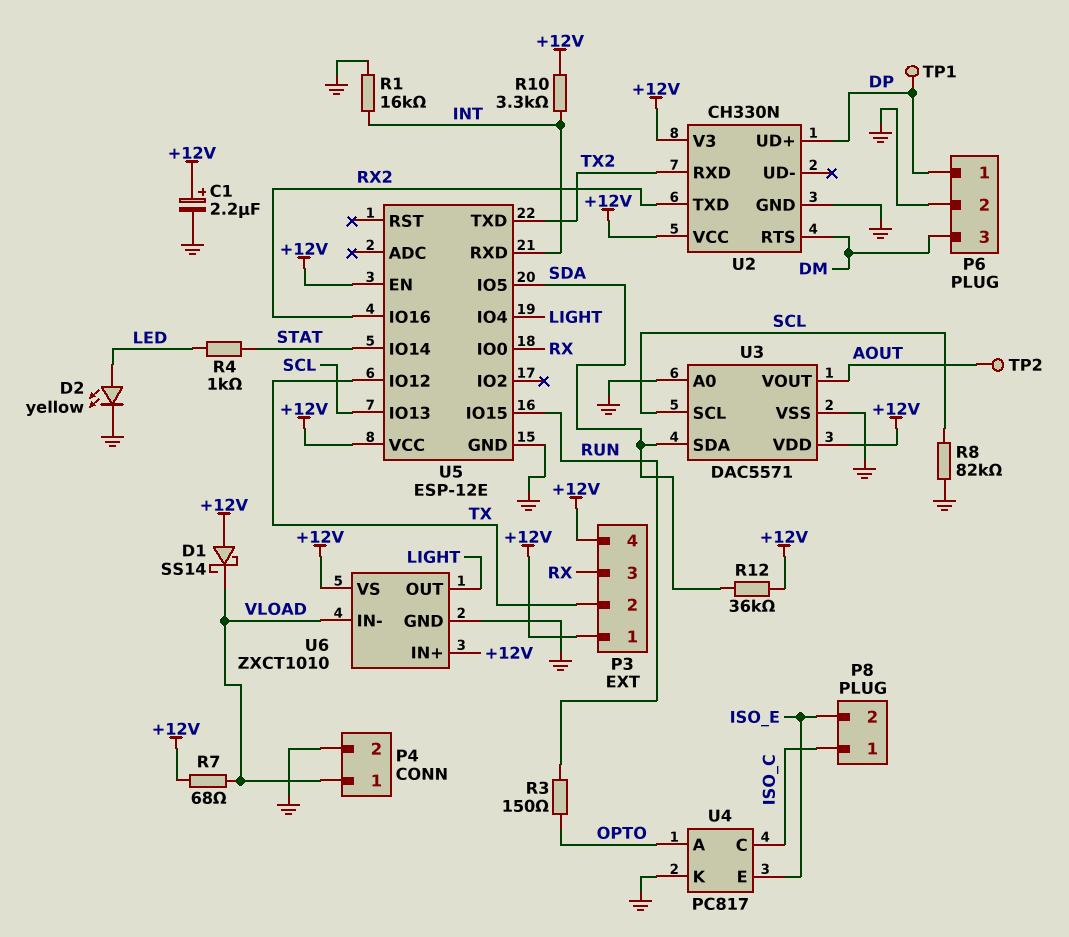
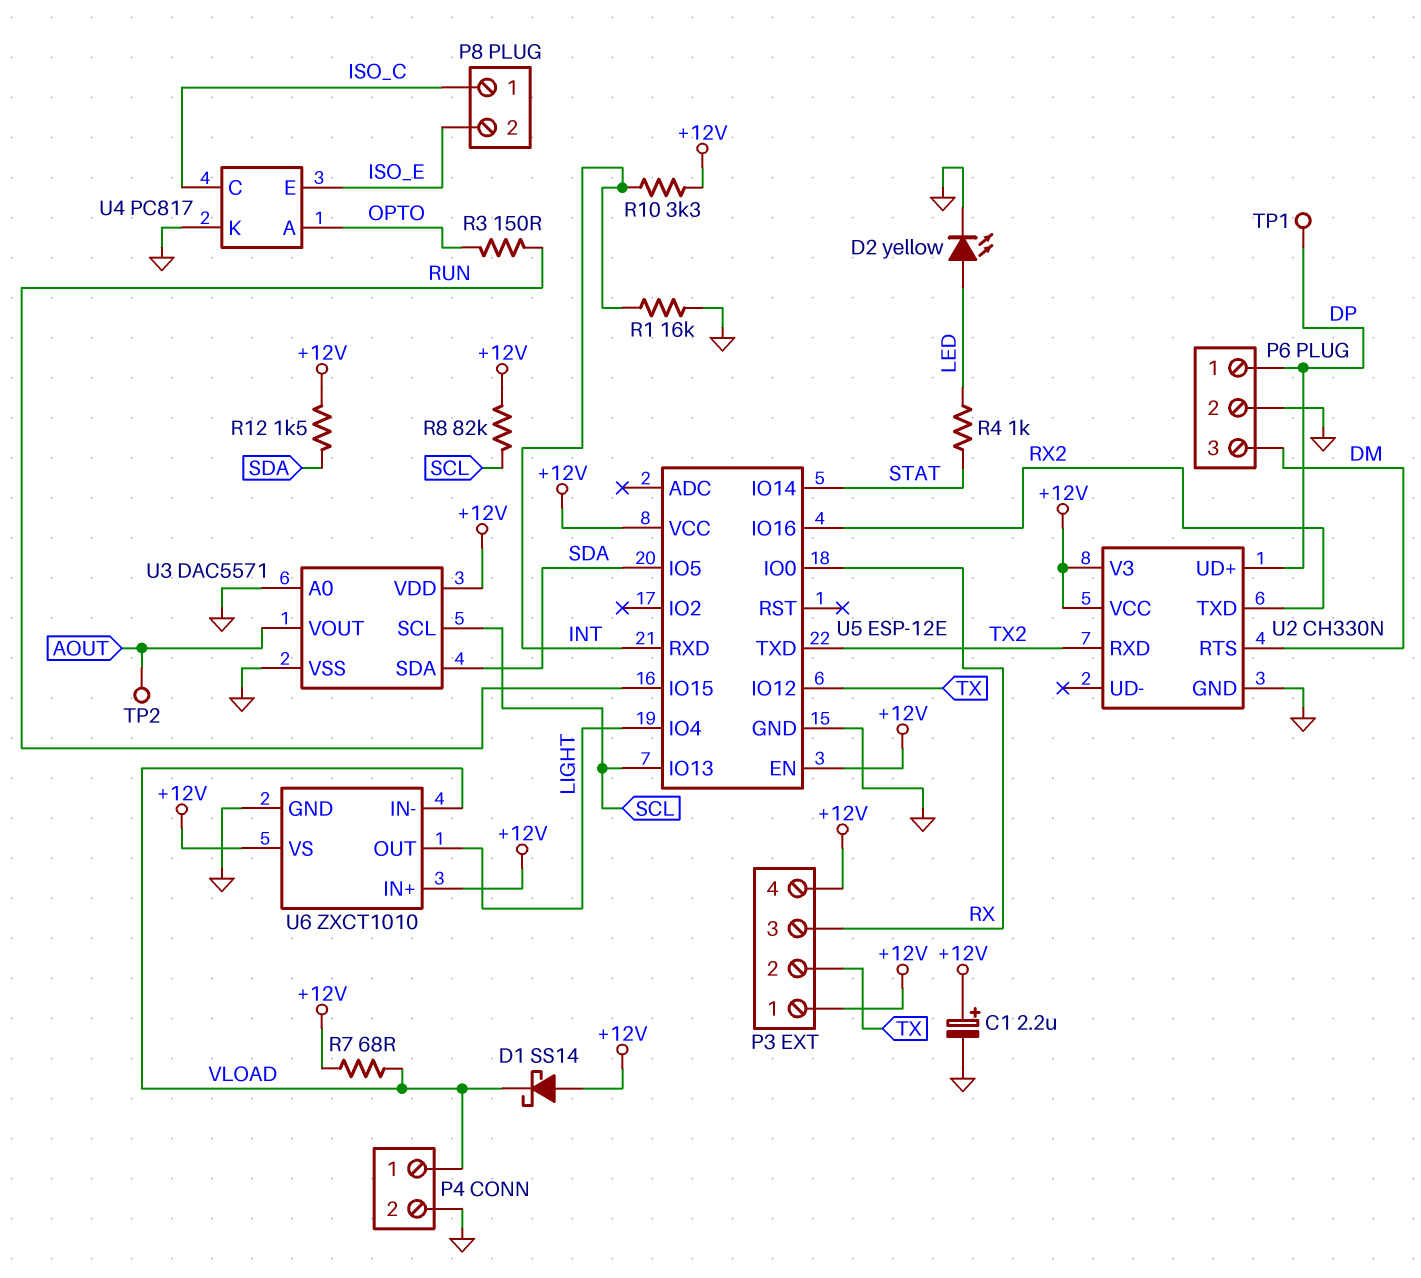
R8: 82k (GND, SCL) -> 82k (+12V, SCL)
R12: 36k (+12V, SDA) -> 1.5k (+12V, SDA)

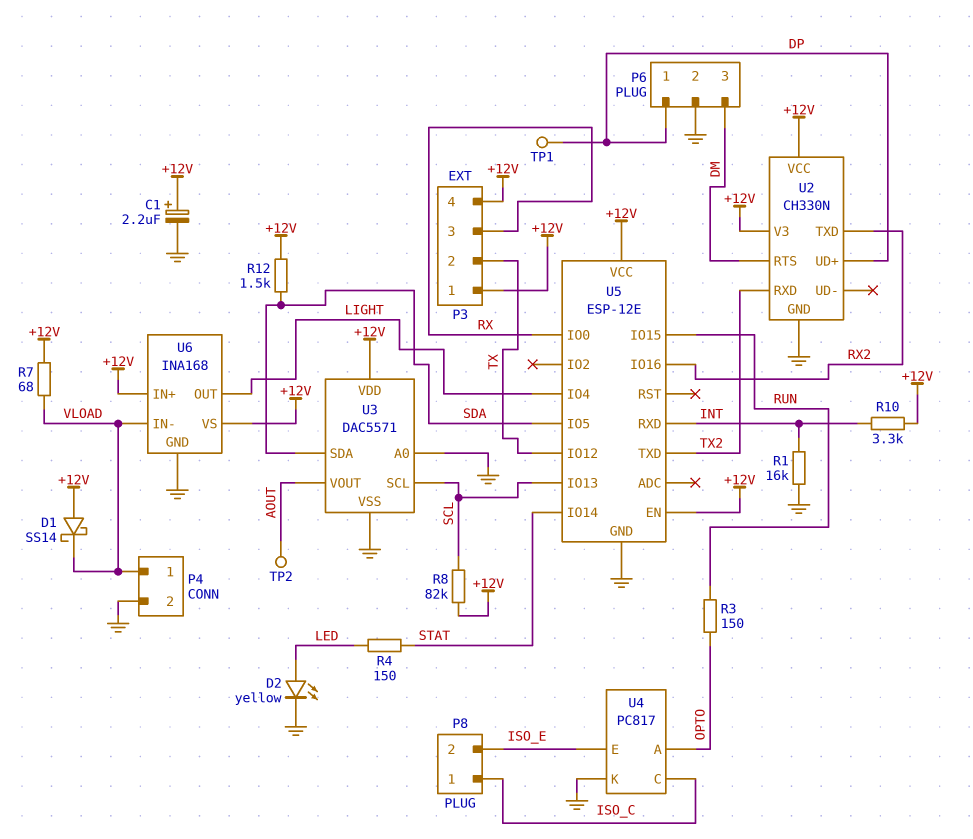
R4: 1k (LED, STAT) -> 150 (LED, STAT)
U6: ZXCT1010 -> INA168

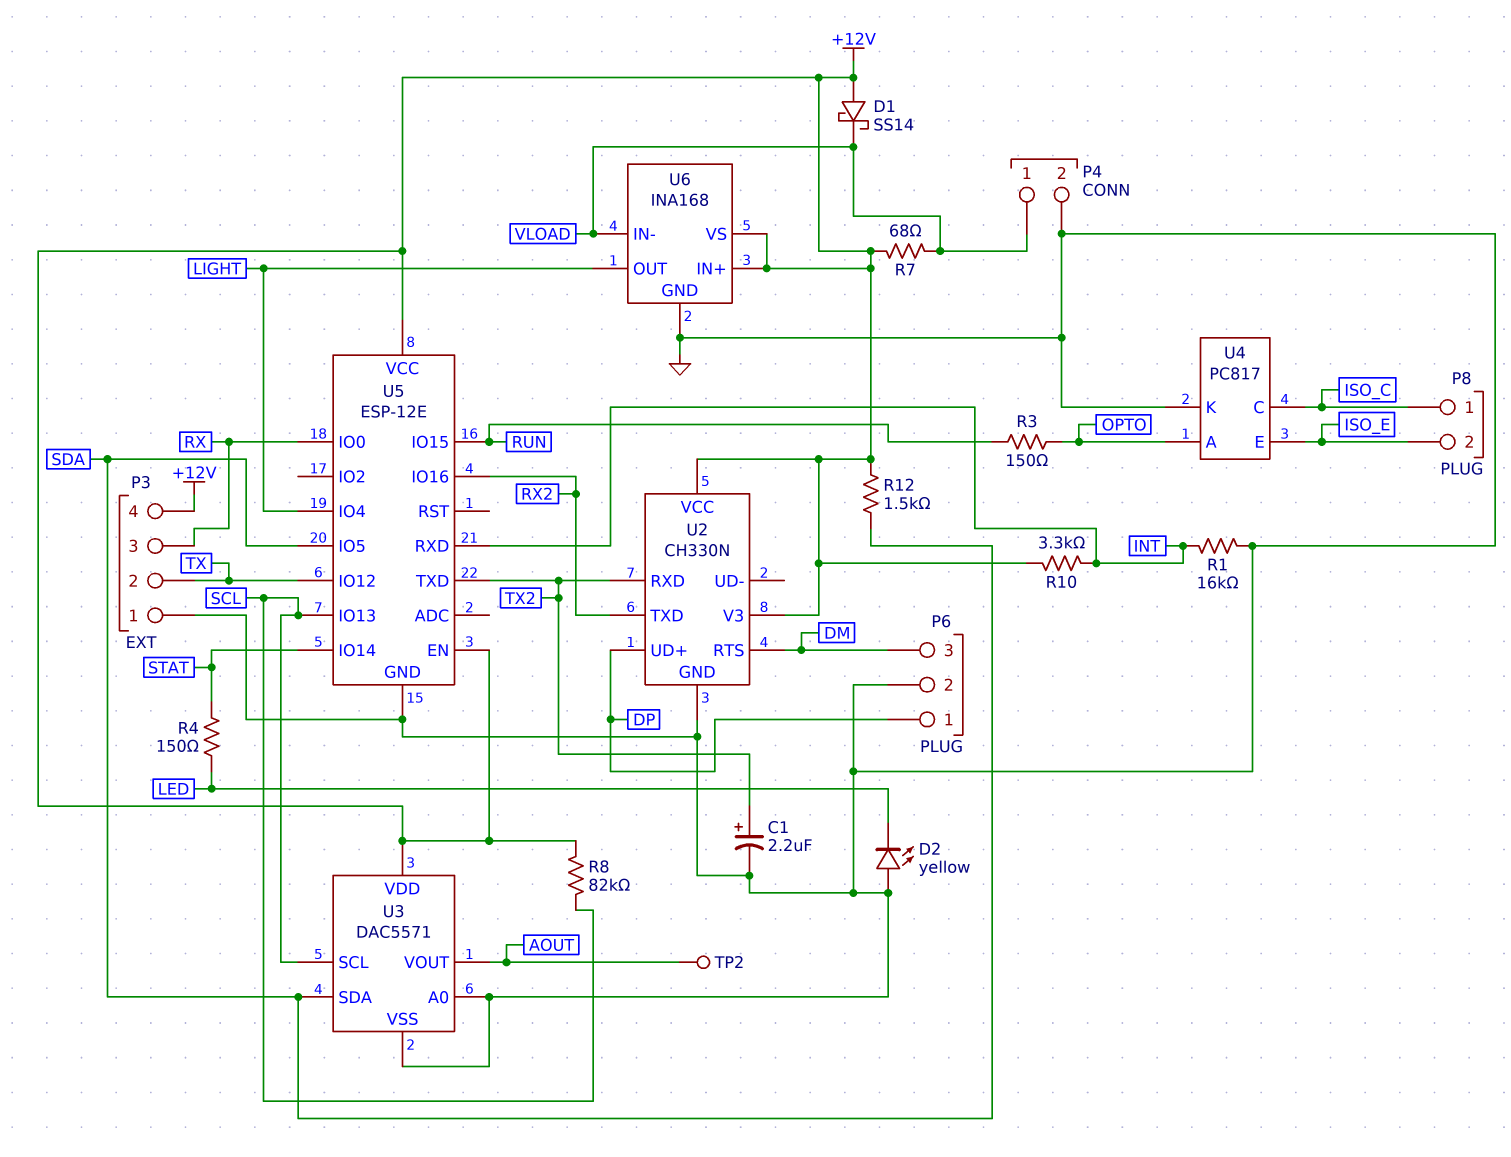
C1: 2.2uF (plus +12V, minus GND) -> 2.2uF (plus TX2, minus GND)
D2: LED yellow (A LED, K GND) -> LED yellow (A GND, K LED)
P3 pin 1: +12V -> GND
TP1: test point (DP) -> none

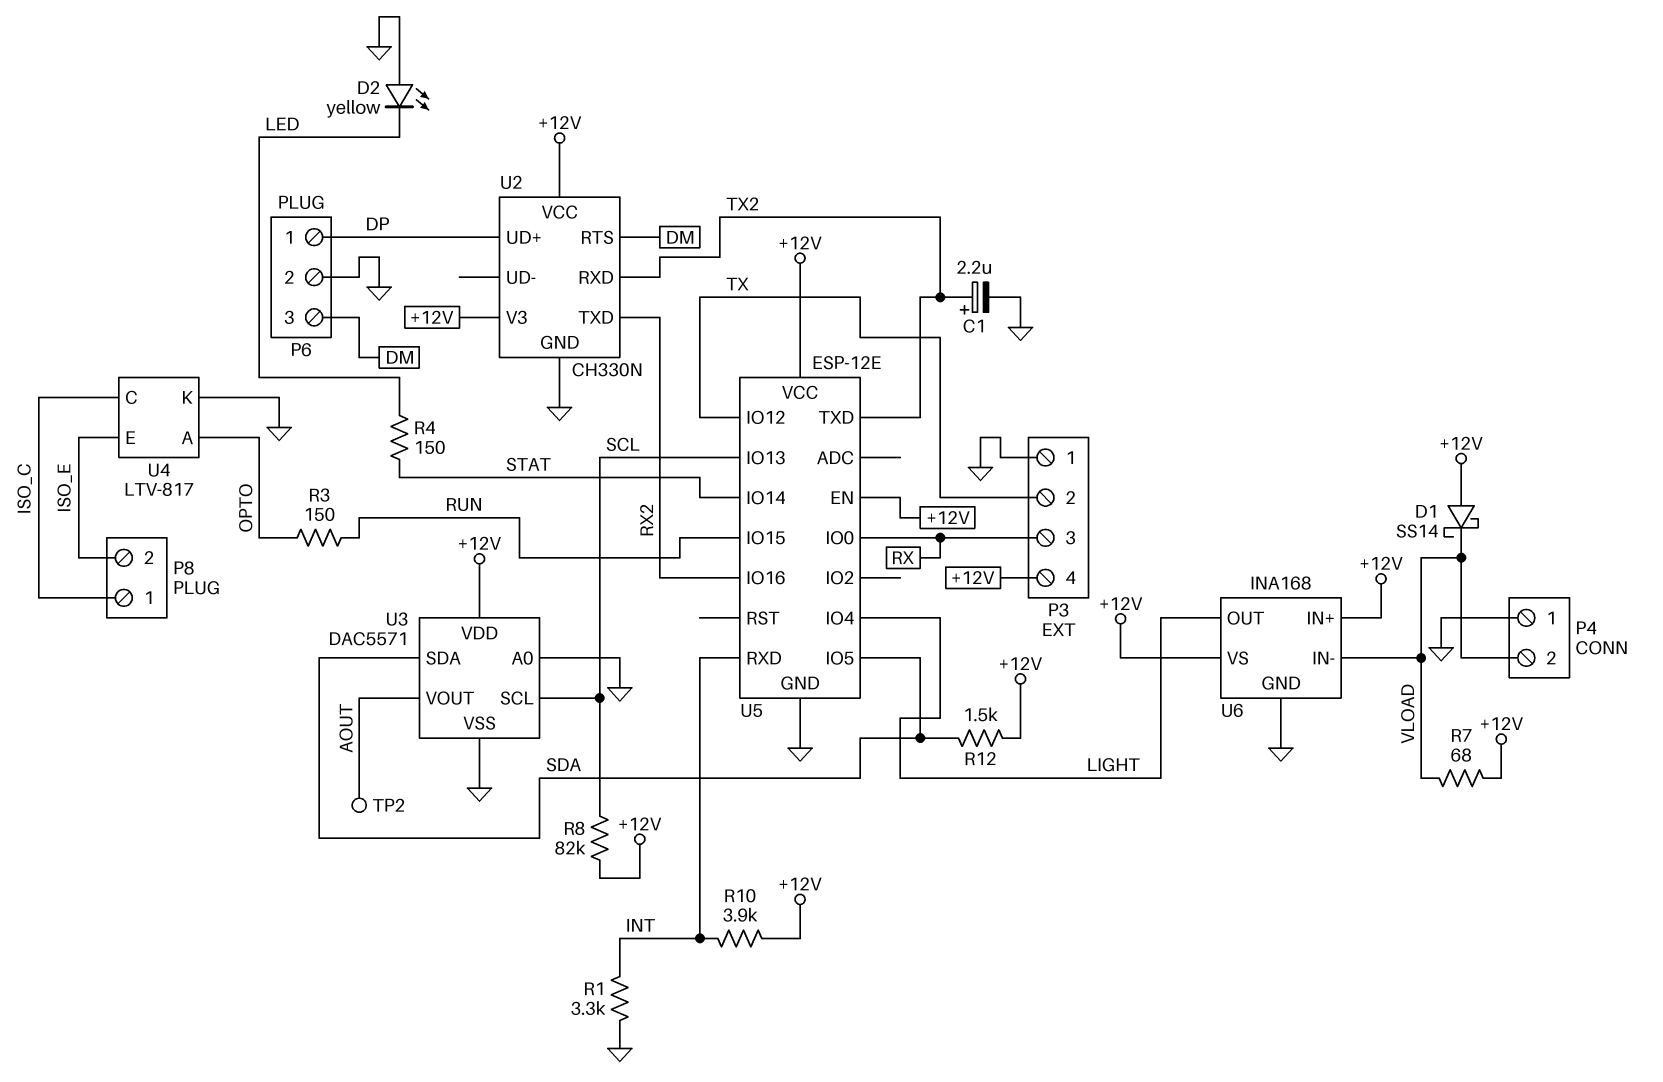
P4 pin 1: VLOAD -> GND
P4 pin 2: GND -> VLOAD
R1: 16k (GND, INT) -> 3.3k (GND, INT)
R10: 3.3k (+12V, INT) -> 3.9k (+12V, INT)
U4: PC817 -> LTV-817

